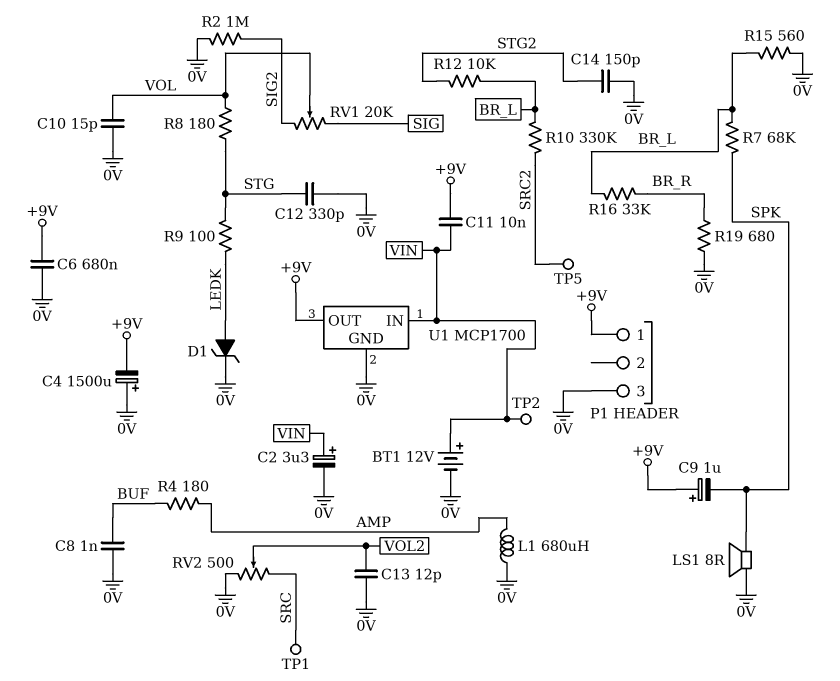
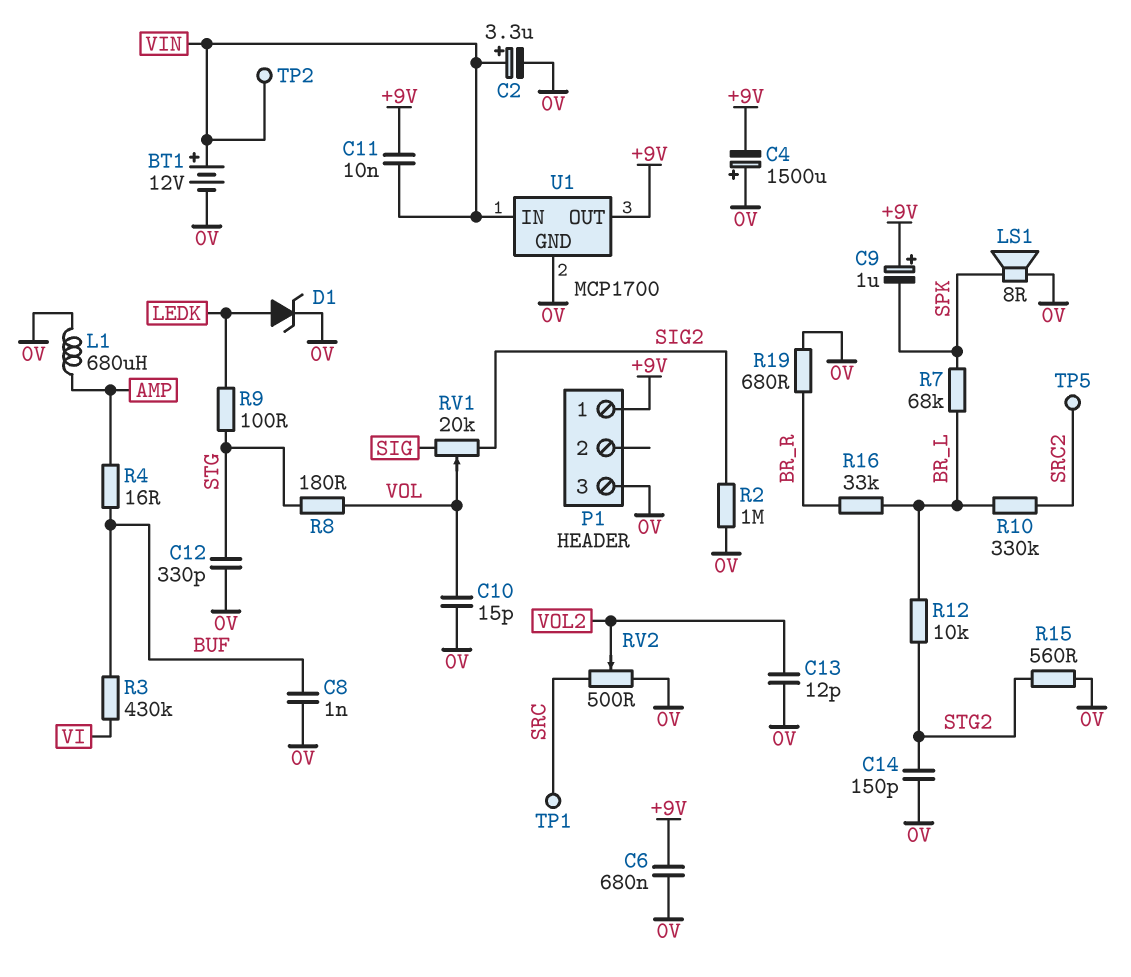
R3: none -> 430k (BUF, VI)
R4: 180 (AMP, BUF) -> 16 (AMP, BUF)
R15: 560 (0V, BR_L) -> 560 (0V, STG2)

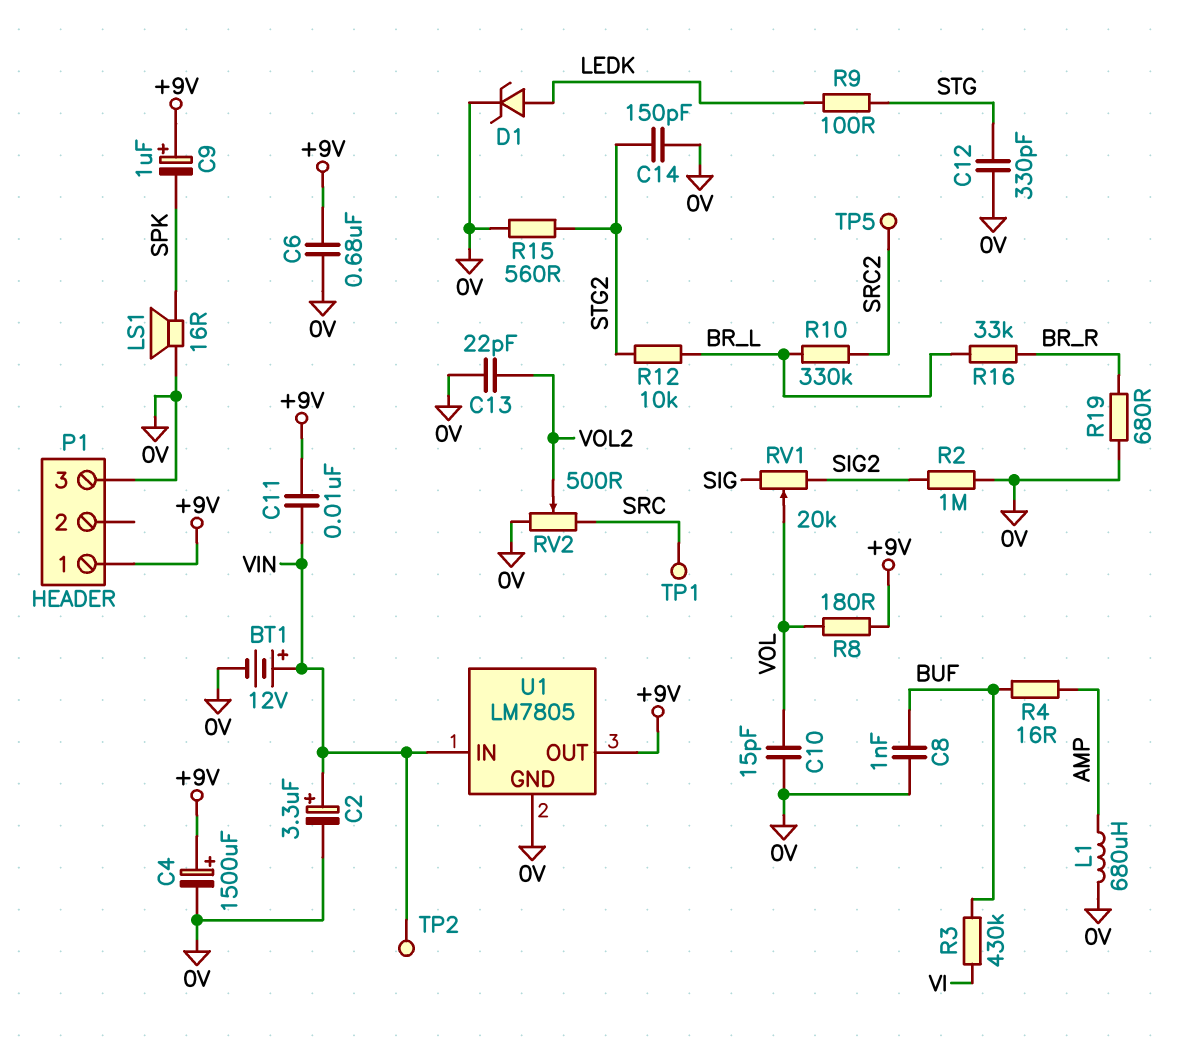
C4: 1500uF (plus 0V, minus +9V) -> 1500uF (plus +9V, minus 0V)
C13: 12pF (0V, VOL2) -> 22pF (0V, VOL2)
LS1: speaker 8R (0V, SPK) -> speaker 16R (0V, SPK)
R7: 68k (BR_L, SPK) -> none
R8: 180 (STG, VOL) -> 180 (+9V, VOL)
U1: MCP1700 -> LM7805

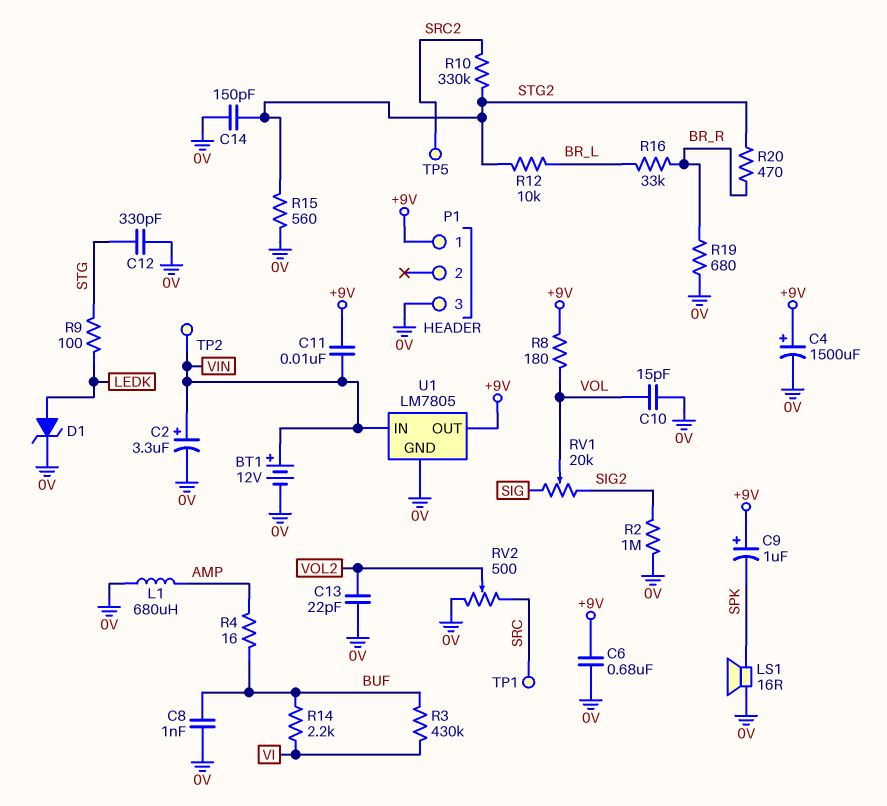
R10: 330k (BR_L, SRC2) -> 330k (SRC2, STG2)
R14: none -> 2.2k (BUF, VI)
R20: none -> 470 (BR_R, STG2)

